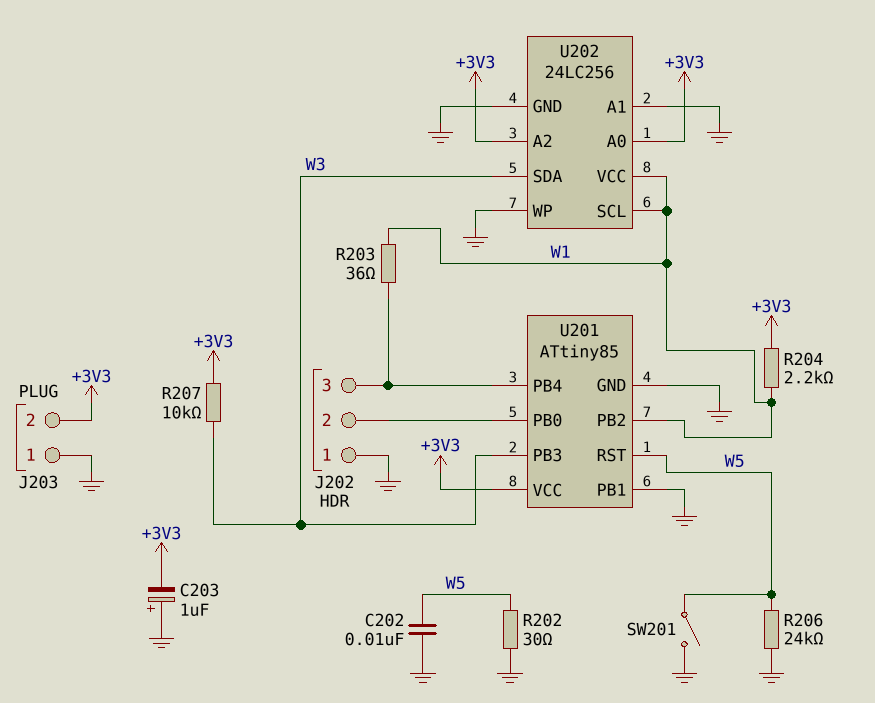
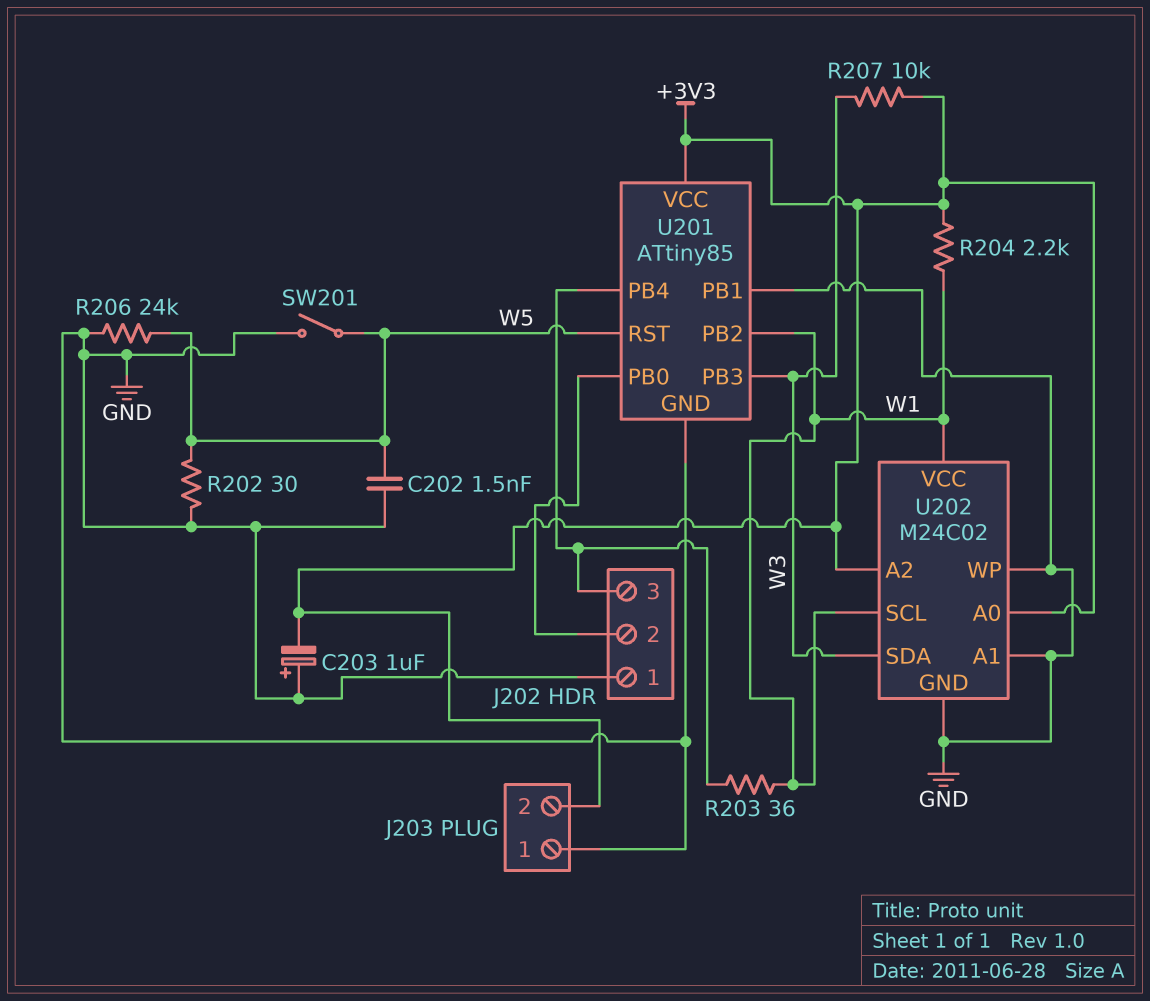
C202: 10nF (GND, W5) -> 1.5nF (GND, W5)
U202: 24LC256 -> M24C02

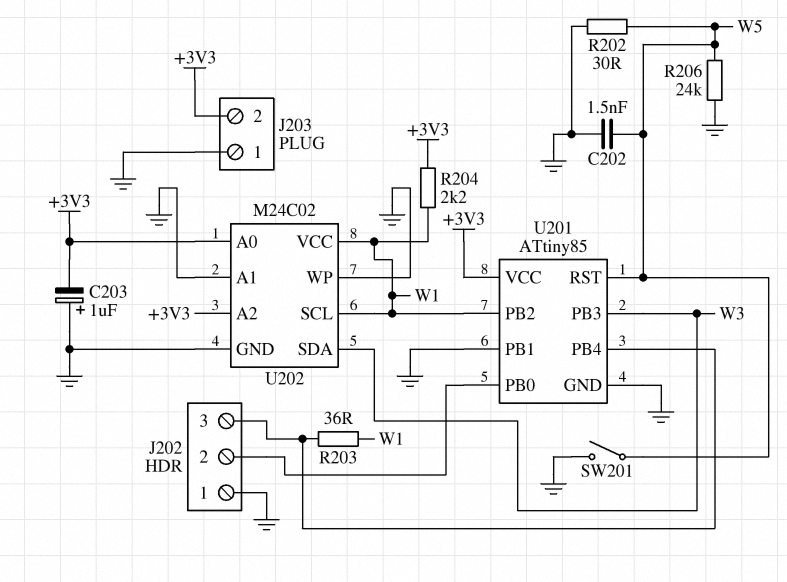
R207: 10k (+3V3, W3) -> none

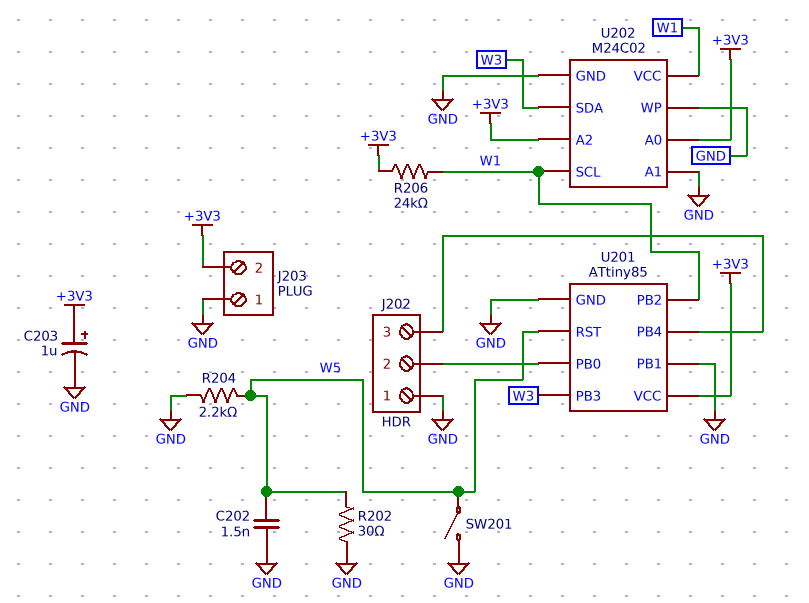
C203: 1uF (plus GND, minus +3V3) -> 1uF (plus +3V3, minus GND)
R203: 36 (J202/3, W1) -> none
R204: 2.2k (+3V3, W1) -> 2.2k (GND, W5)
R206: 24k (GND, W5) -> 24k (+3V3, W1)

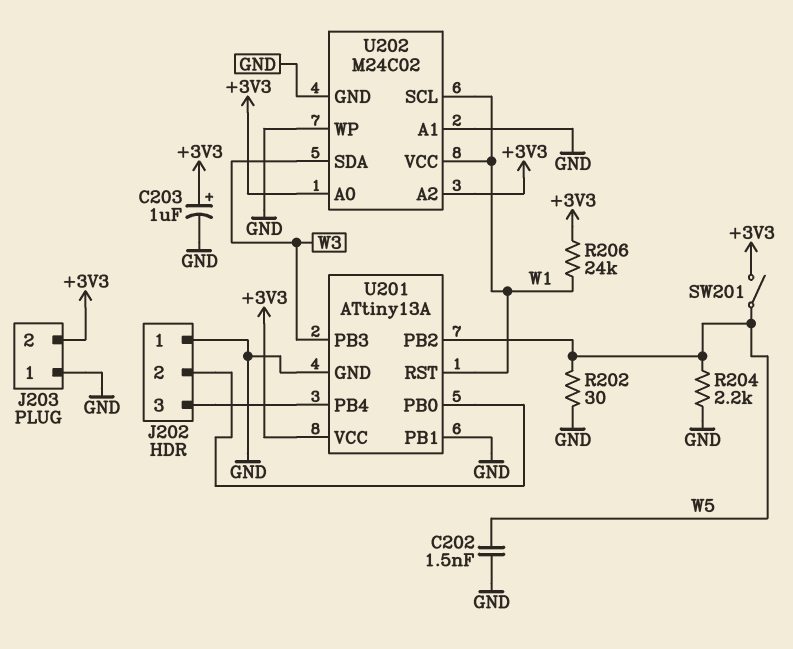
SW201: switch (GND, W5) -> switch (+3V3, W5)
U201: ATtiny85 -> ATtiny13A
U201 pin PB2: W1 -> W5
U201 pin RST: W5 -> W1

